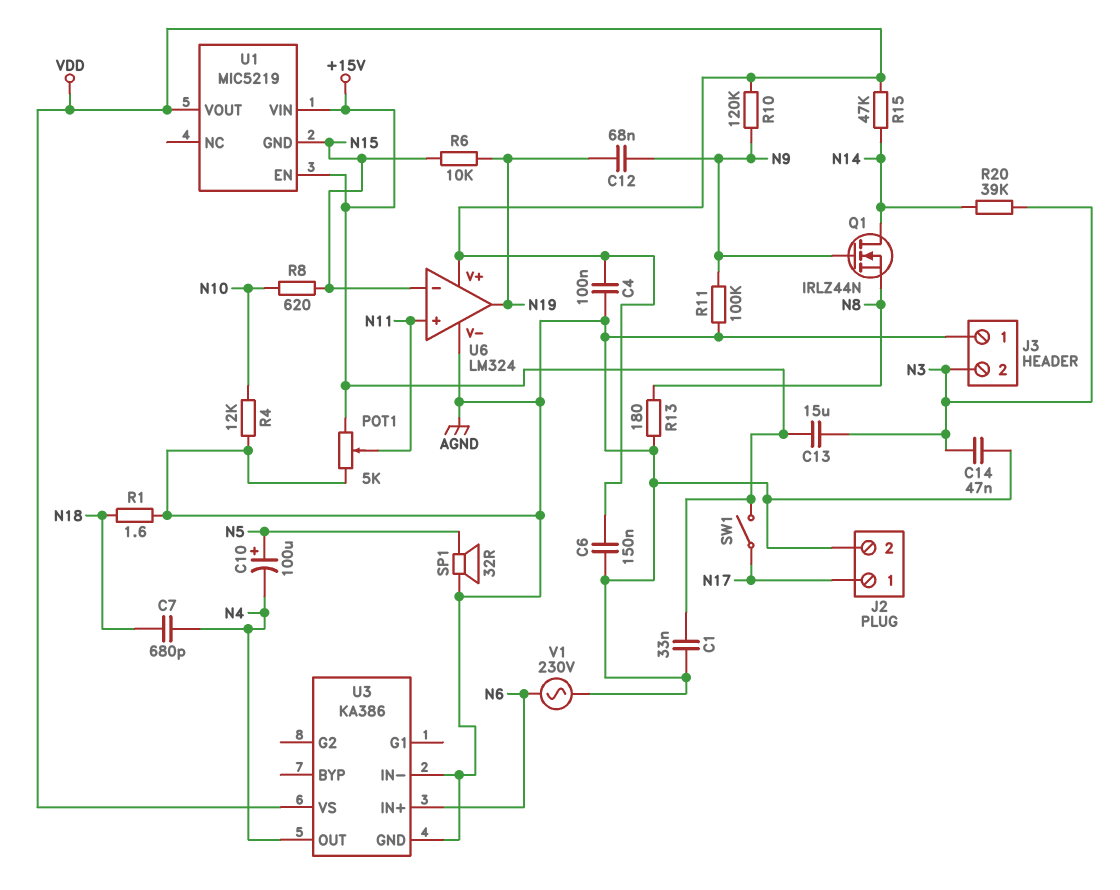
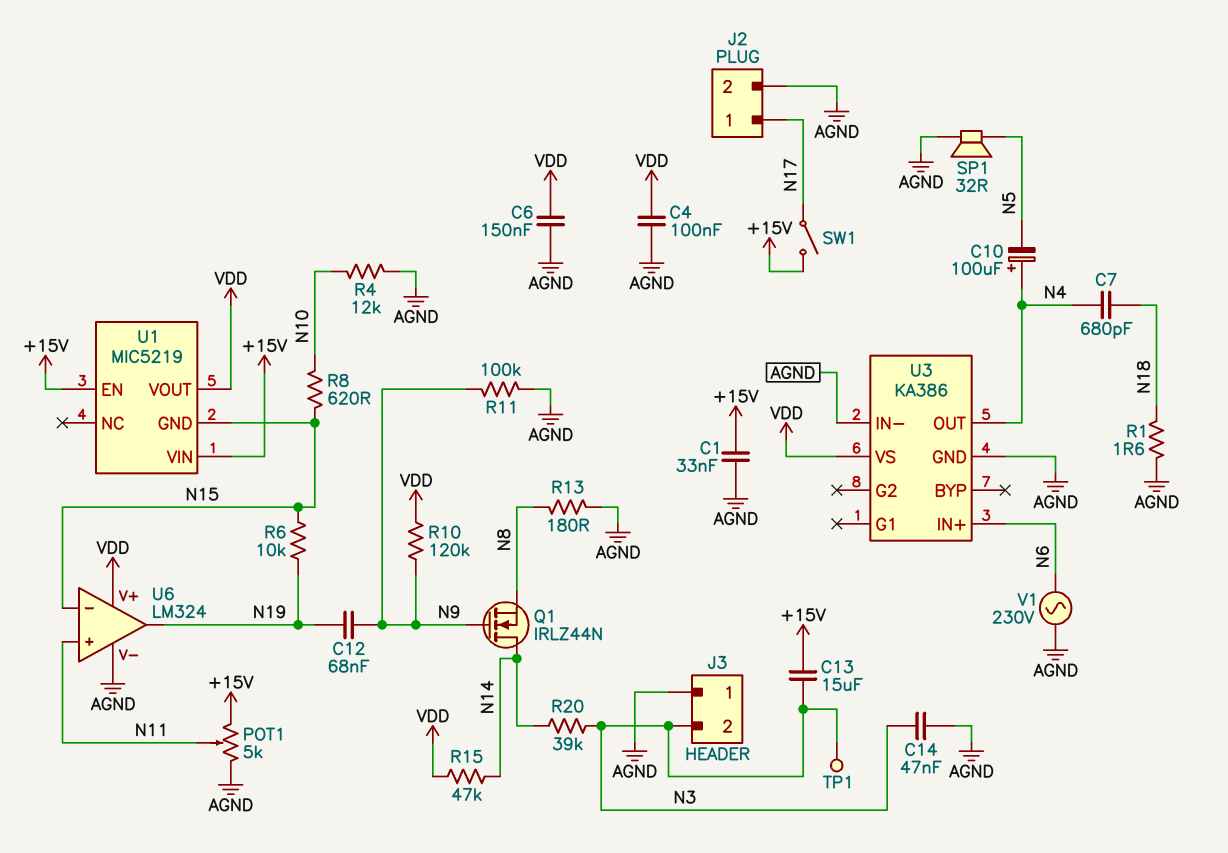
C10: 100uF (plus N5, minus N4) -> 100uF (plus N4, minus N5)
TP1: none -> test point (N3)

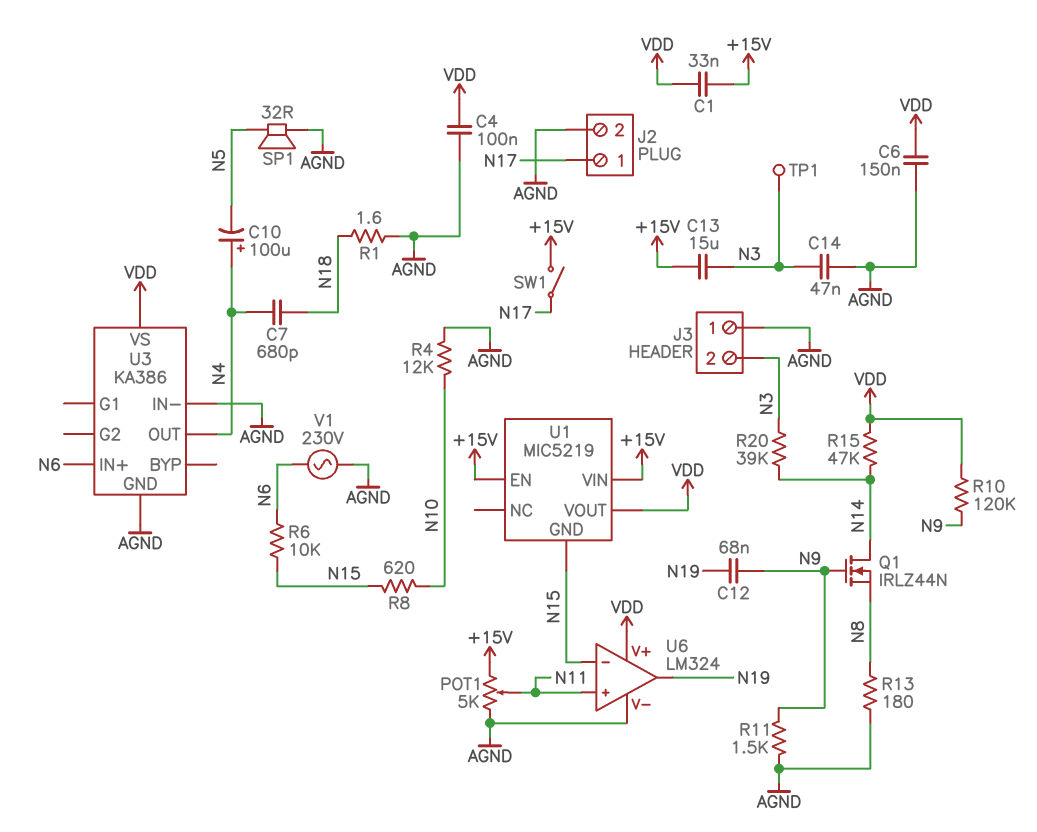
C1: 33nF (+15V, AGND) -> 33nF (+15V, VDD)
R6: 10k (N15, N19) -> 10k (N6, N15)
R11: 100k (AGND, N9) -> 1.5k (AGND, N9)

